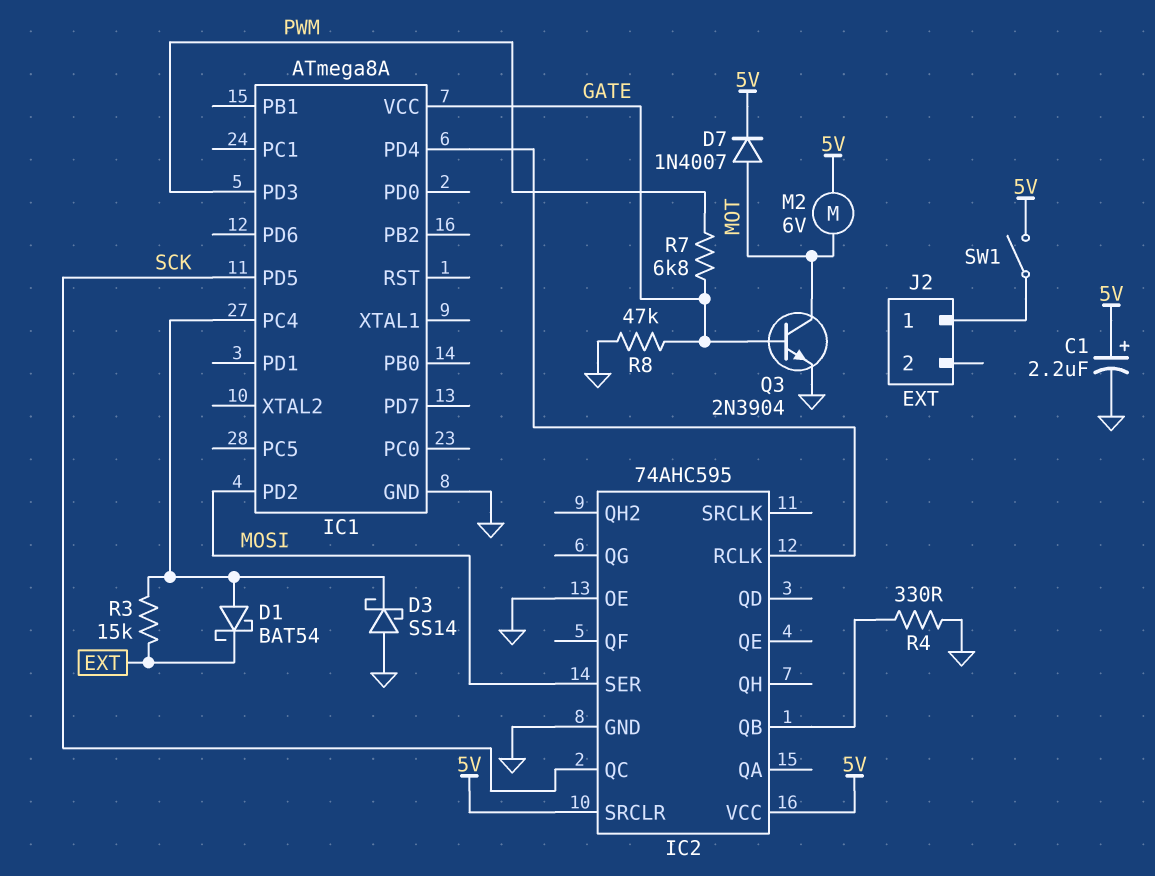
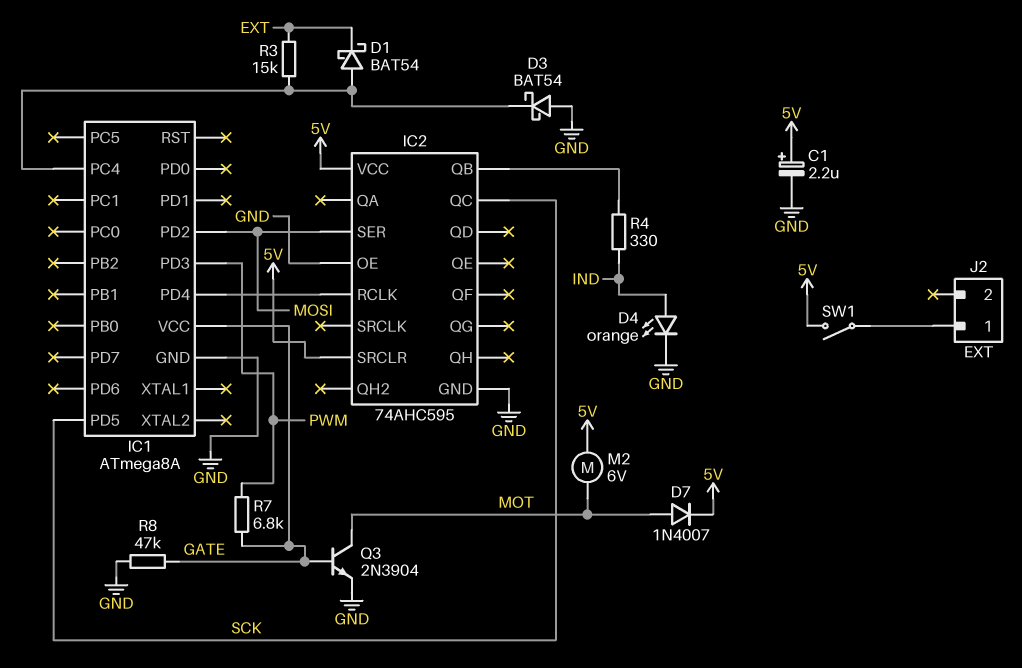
D3: schottky SS14 (A GND, K IC1/PC4) -> schottky BAT54 (A GND, K IC1/PC4)
D4: none -> LED orange (A IND, K GND)
R4: 330 (GND, IC2/QB) -> 330 (IC2/QB, IND)

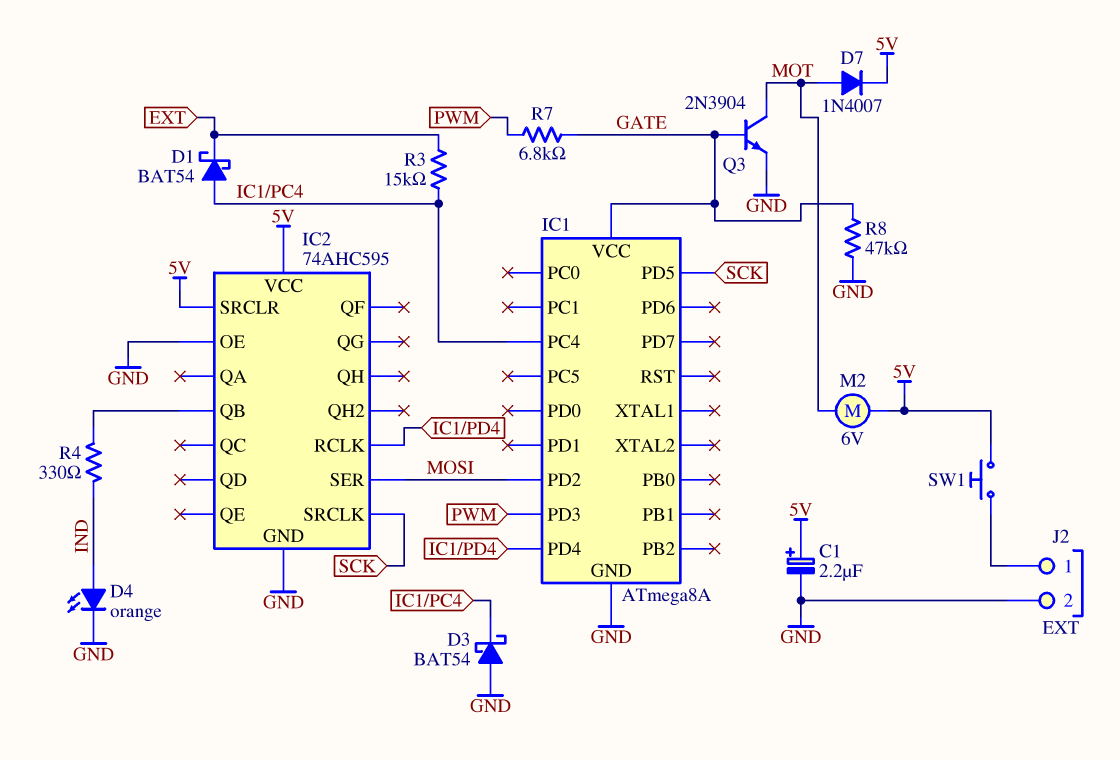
IC2 pin QC: SCK -> none
IC2 pin SRCLK: none -> SCK
J2 pin 2: none -> GND
SW1: switch (5V, J2/1) -> button (5V, J2/1)

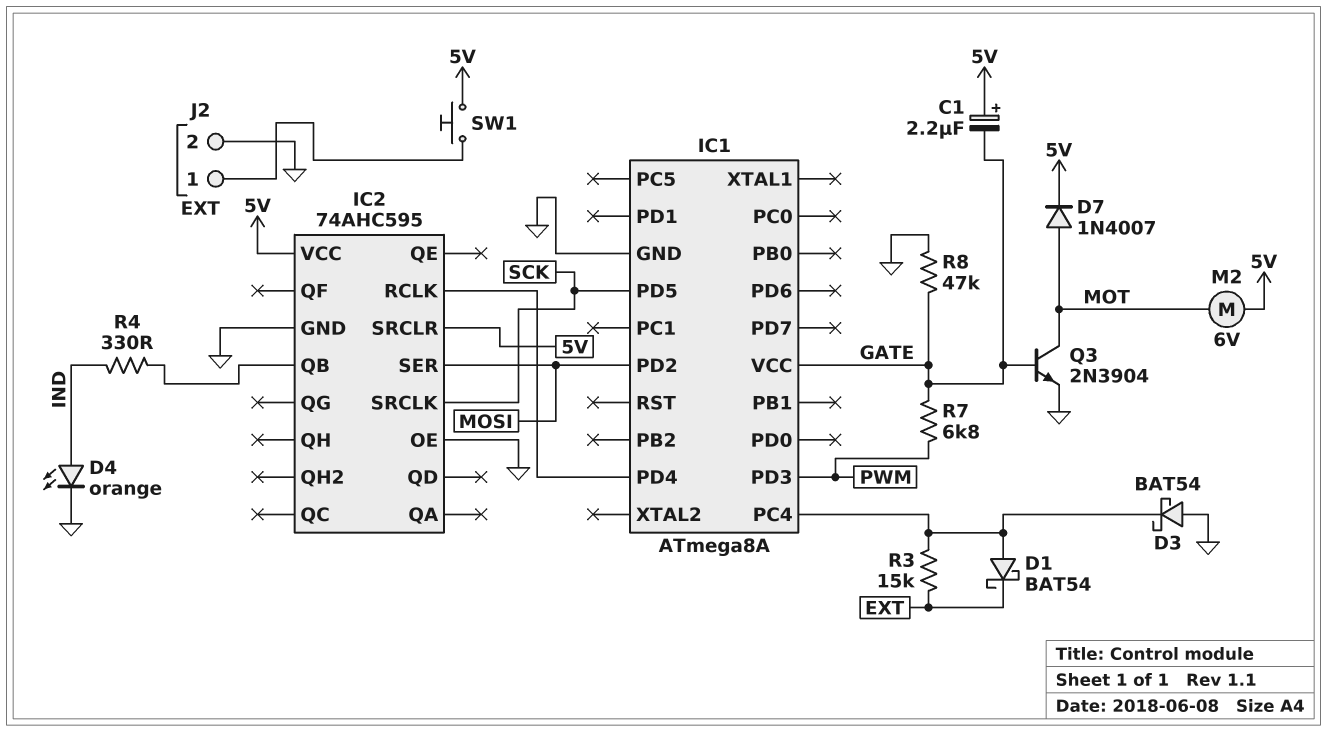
C1: 2.2uF (plus 5V, minus GND) -> 2.2uF (plus 5V, minus GATE)

